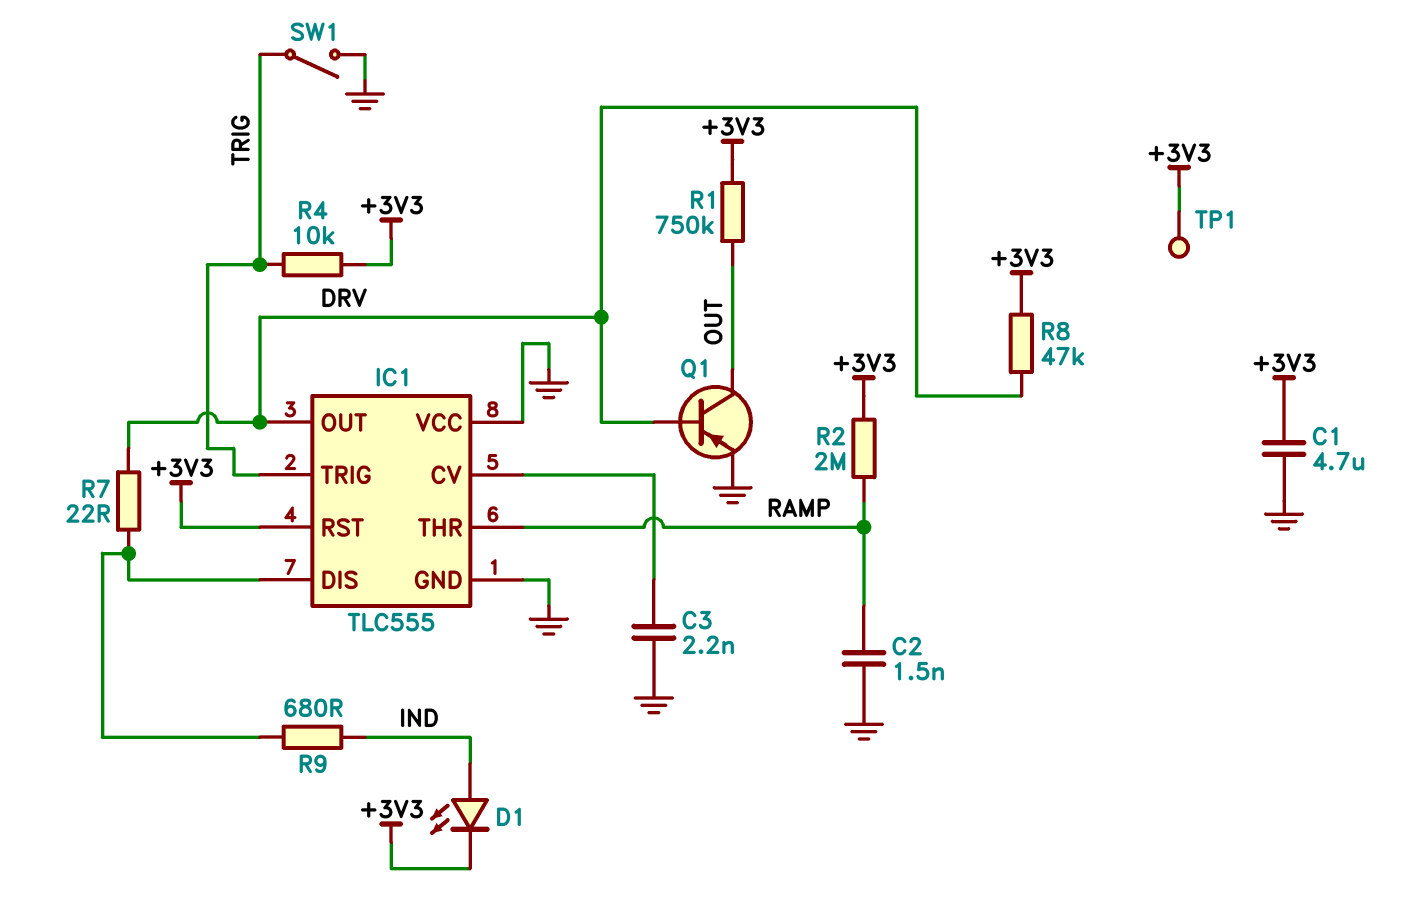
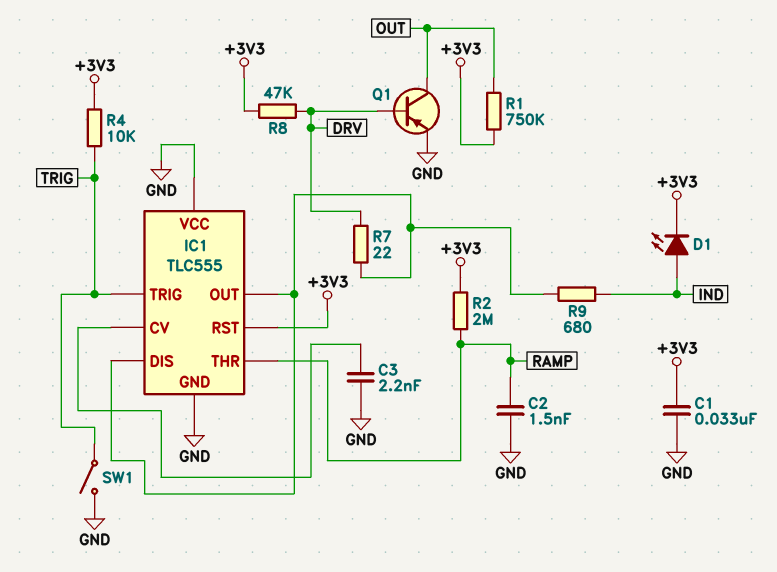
C1: 4.7uF (+3V3, GND) -> 33nF (+3V3, GND)
IC1 pin OUT: DRV -> IC1/DIS
TP1: test point (+3V3) -> none

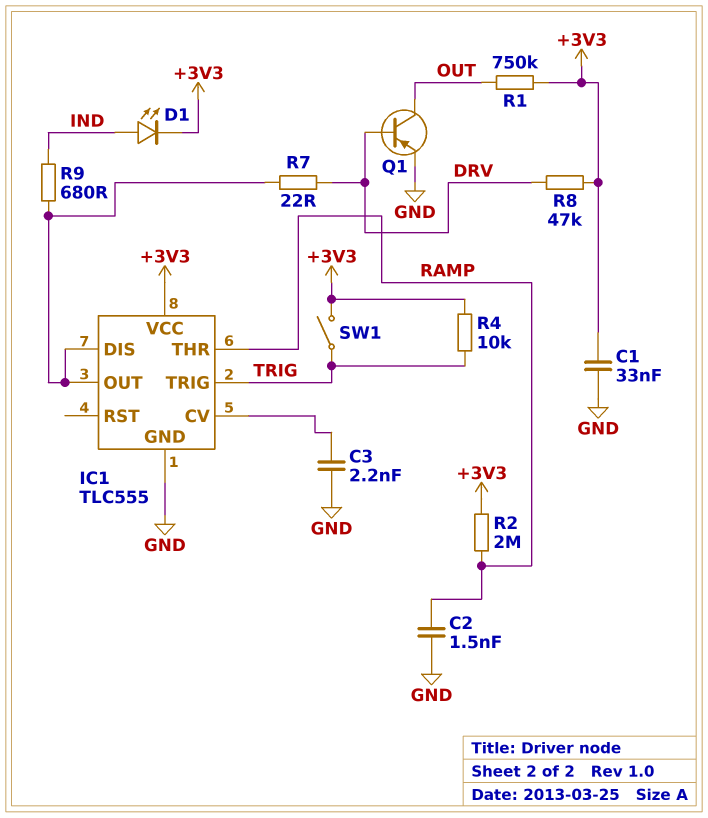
IC1 pin RST: +3V3 -> none
IC1 pin VCC: GND -> +3V3
SW1: switch (GND, TRIG) -> switch (+3V3, TRIG)

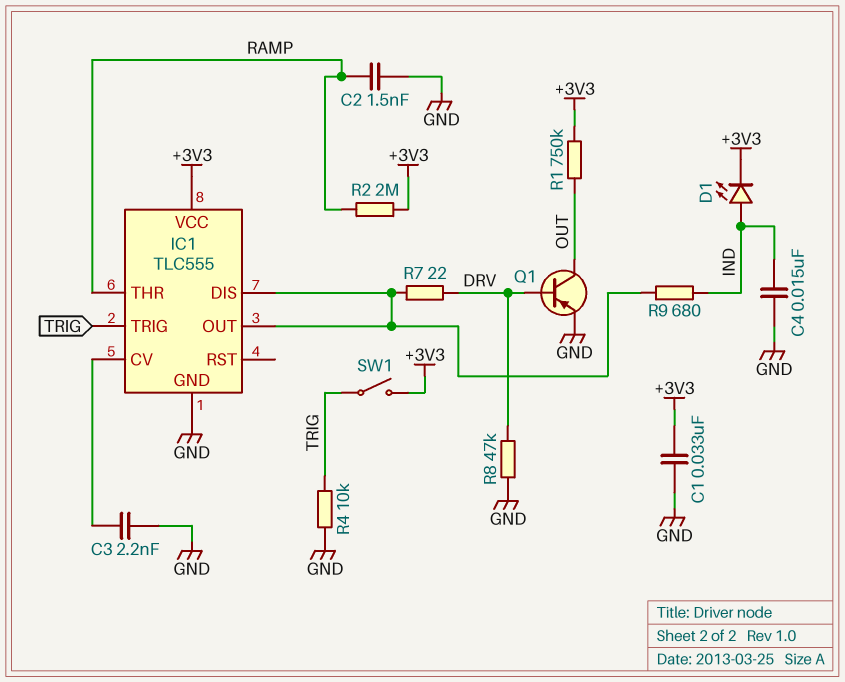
C4: none -> 15nF (GND, IND)
R4: 10k (+3V3, TRIG) -> 10k (GND, TRIG)
R8: 47k (+3V3, DRV) -> 47k (DRV, GND)

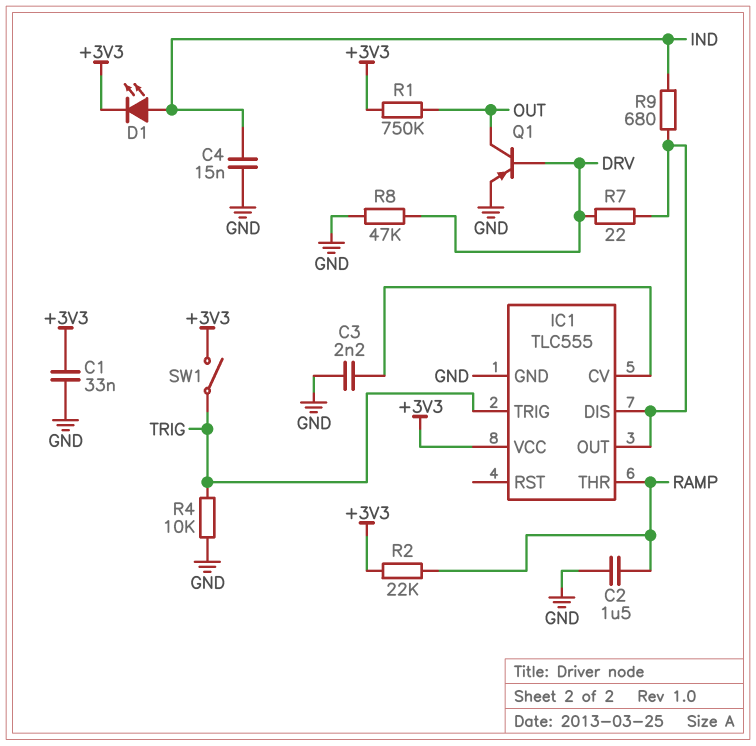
C2: 1.5nF (GND, RAMP) -> 1.5uF (GND, RAMP)
R2: 2M (+3V3, RAMP) -> 22k (+3V3, RAMP)

